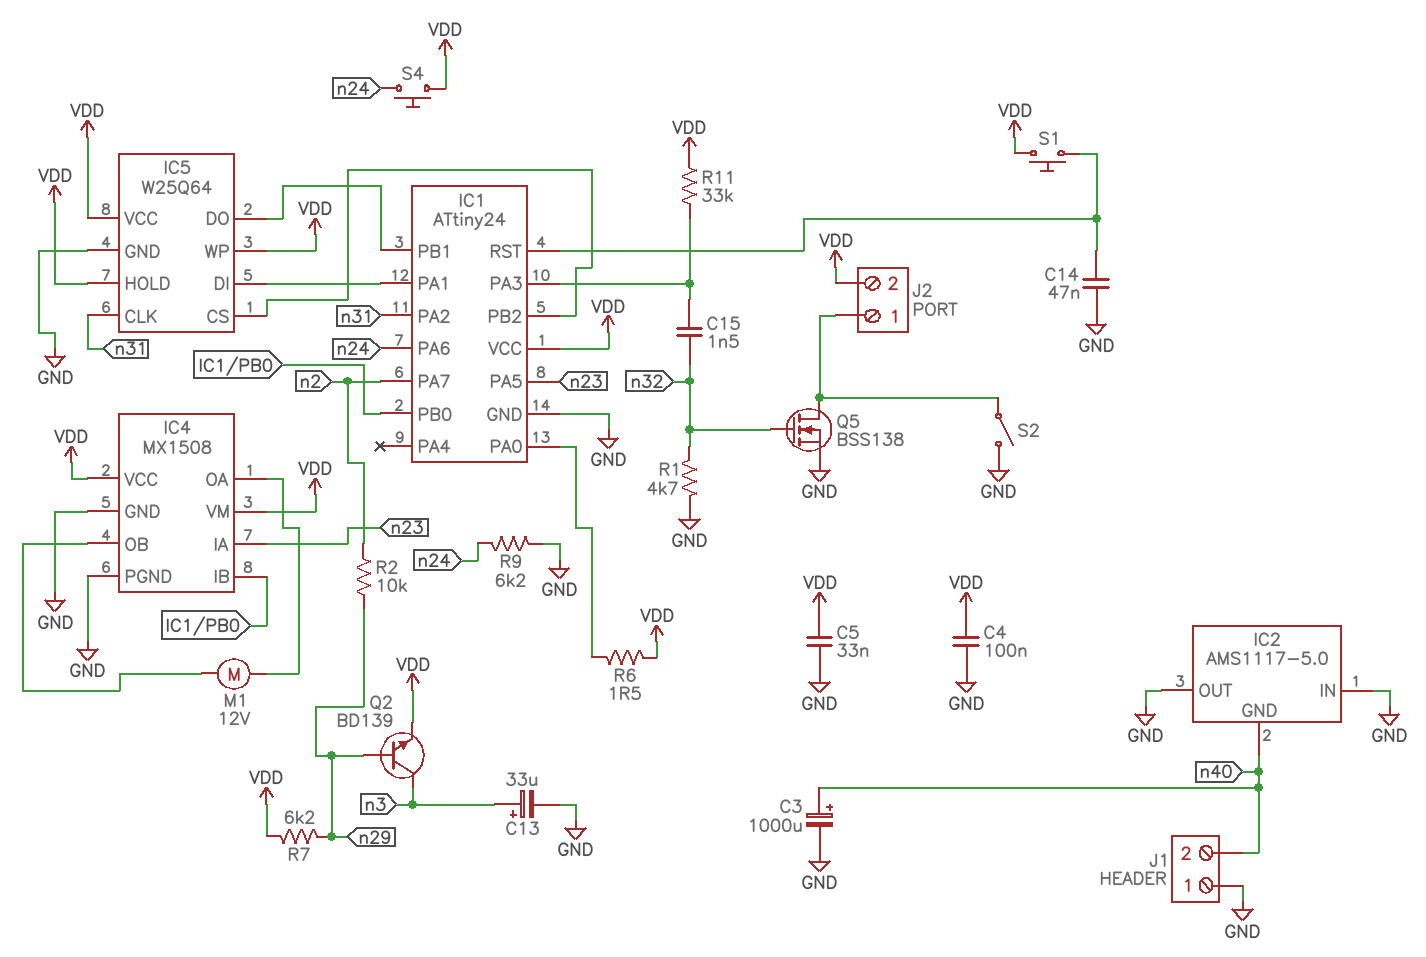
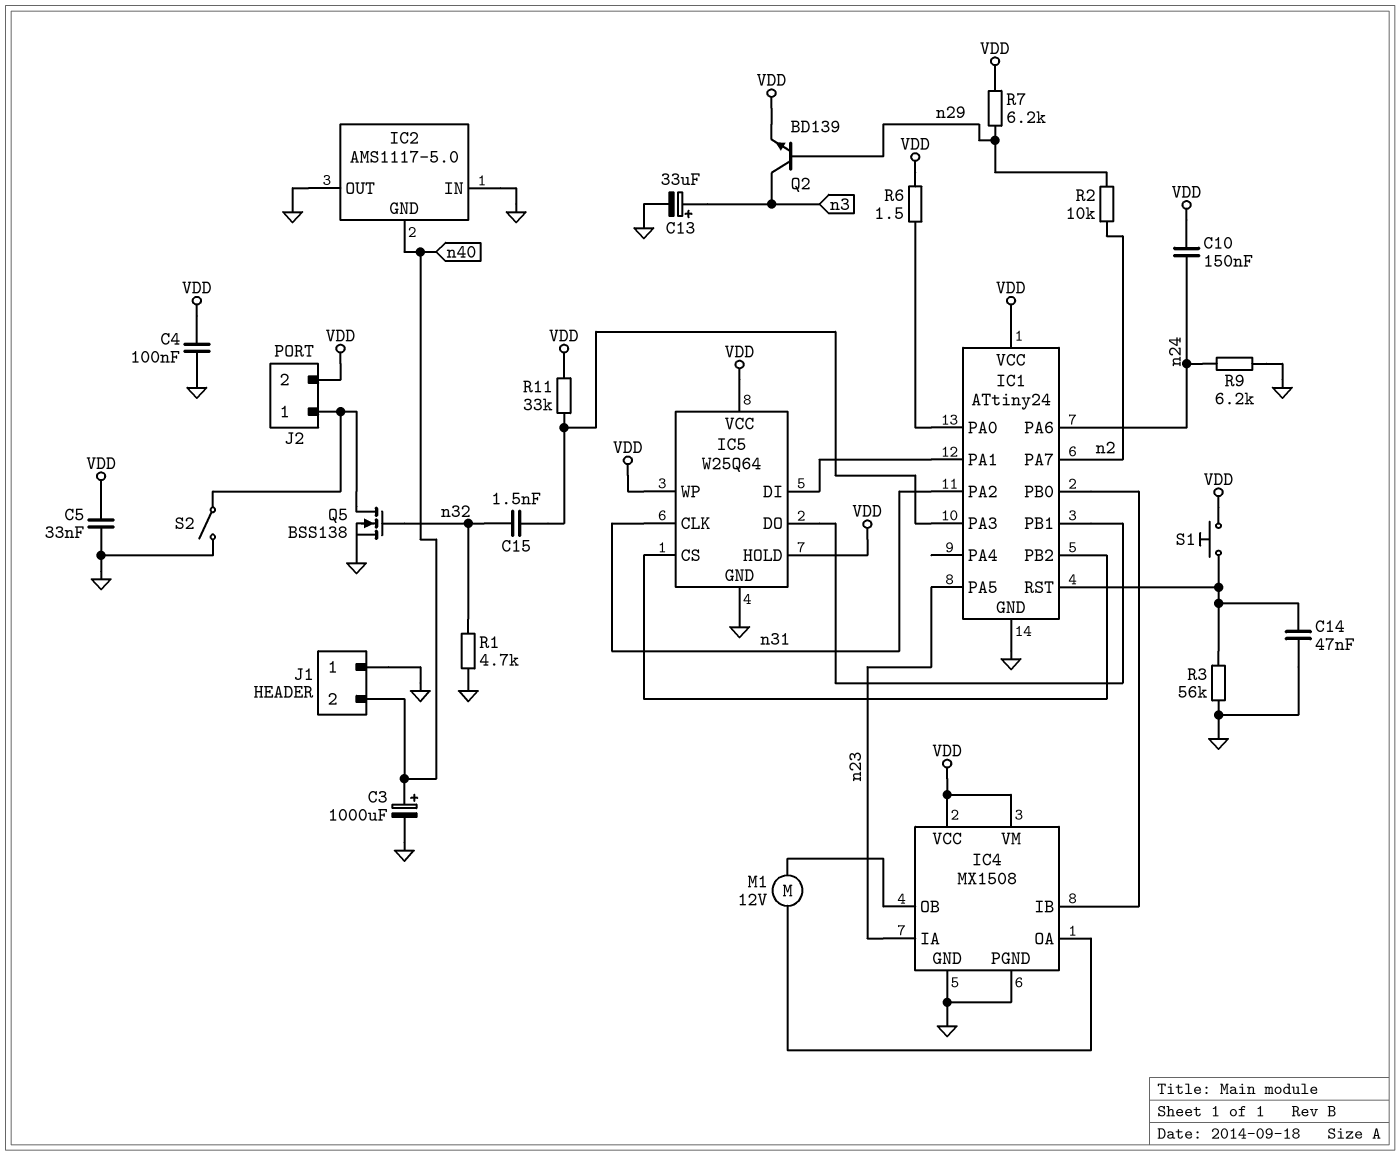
C10: none -> 150nF (VDD, n24)
R3: none -> 56k (GND, IC1/RST)
S4: button (VDD, n24) -> none

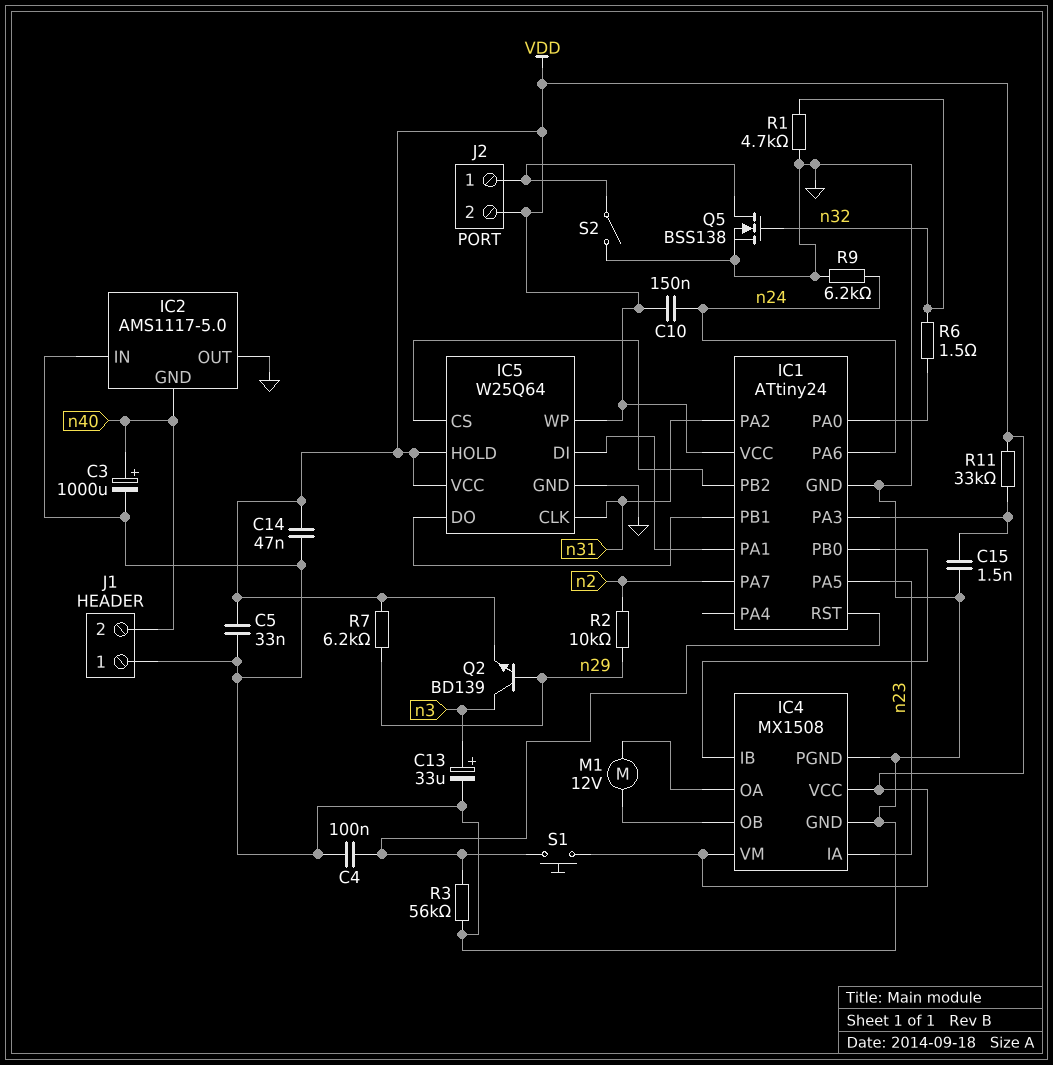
C4: 100nF (GND, VDD) -> 100nF (GND, IC1/RST)
C14: 47nF (GND, IC1/RST) -> 47nF (GND, VDD)
C15: 1.5nF (IC1/PA3, n32) -> 1.5nF (GND, IC1/PA3)
R6: 1.5 (IC1/PA0, VDD) -> 1.5 (IC1/PA0, n32)

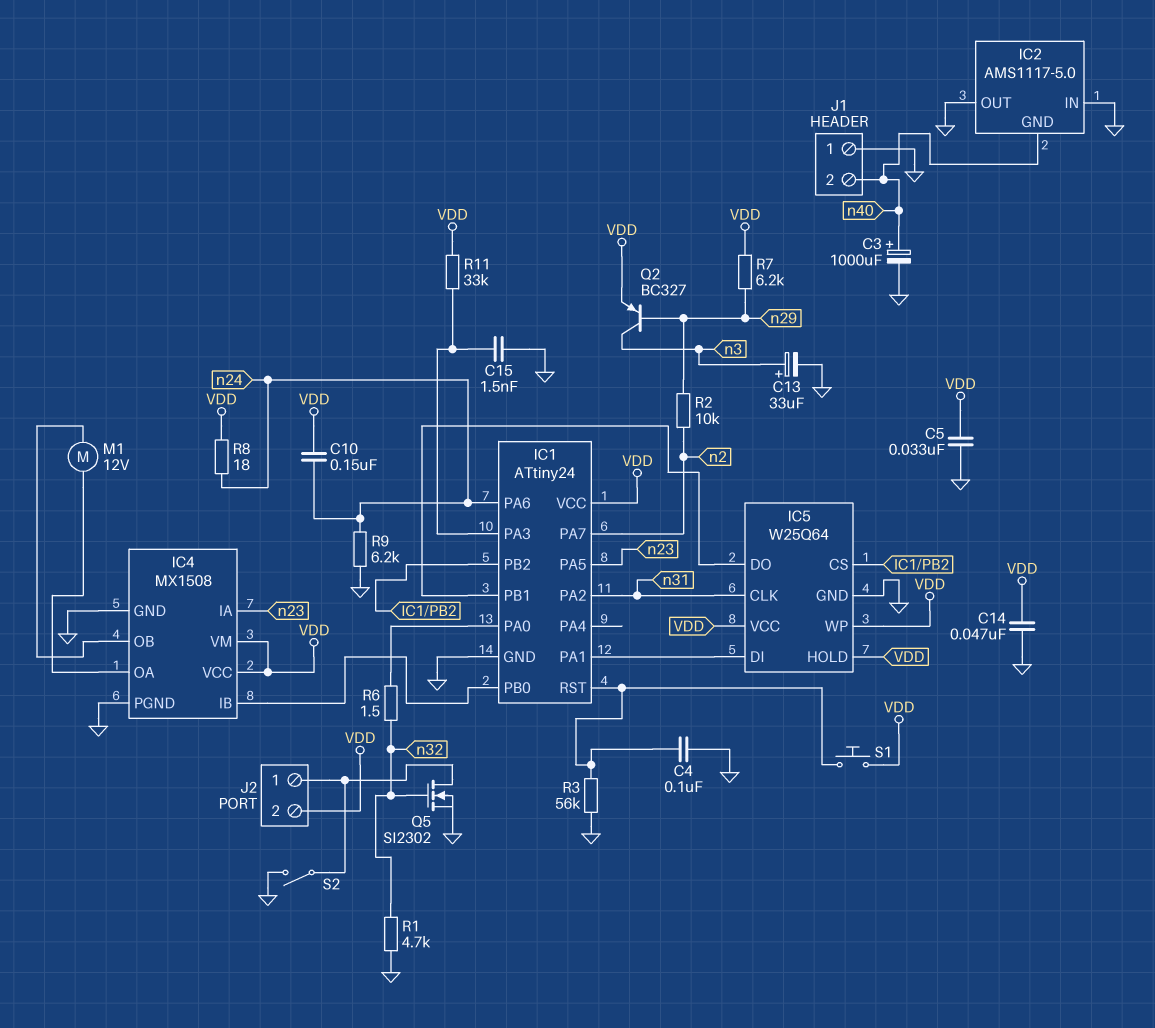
Q2: NPN BD139 (B n29, C n3, E VDD) -> PNP BC327 (B n29, C n3, E VDD)
Q5: NMOS BSS138 (G n32, D J2/1, S GND) -> NMOS SI2302 (G n32, D J2/1, S GND)
R8: none -> 18 (VDD, n24)

